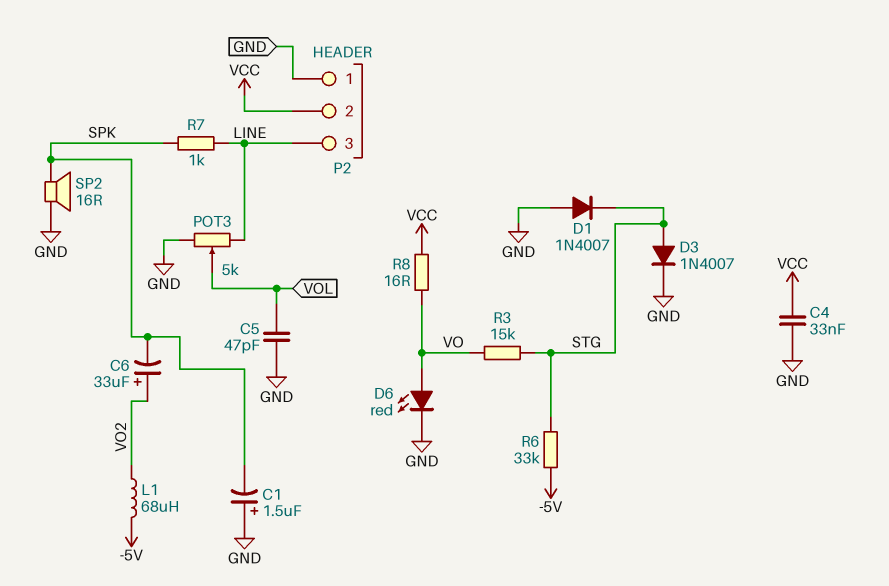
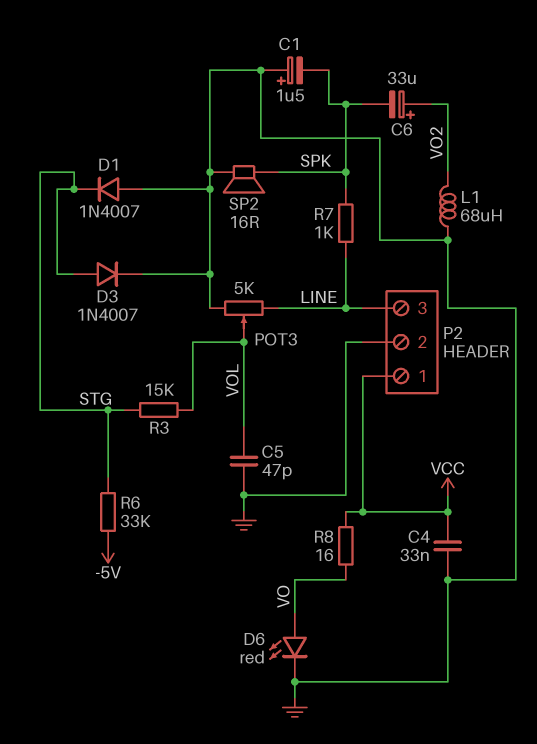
L1: 68uH (-5V, VO2) -> 68uH (GND, VO2)
P2 pin 1: GND -> VCC
P2 pin 2: VCC -> GND
R3: 15k (STG, VO) -> 15k (STG, VOL)

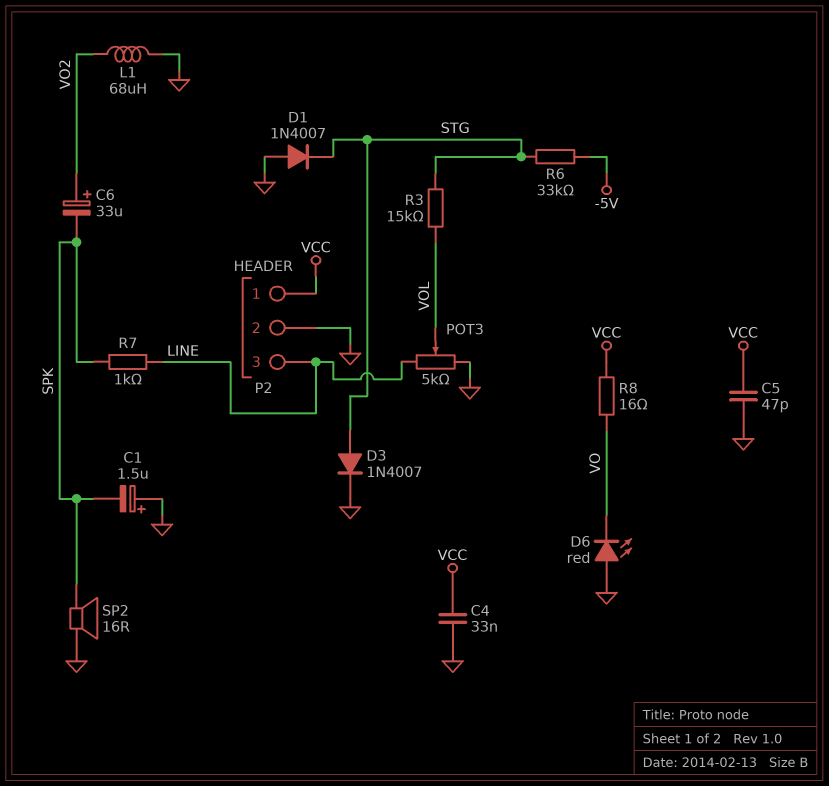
C5: 47pF (GND, VOL) -> 47pF (GND, VCC)
D6: LED red (A VO, K GND) -> LED red (A GND, K VO)

